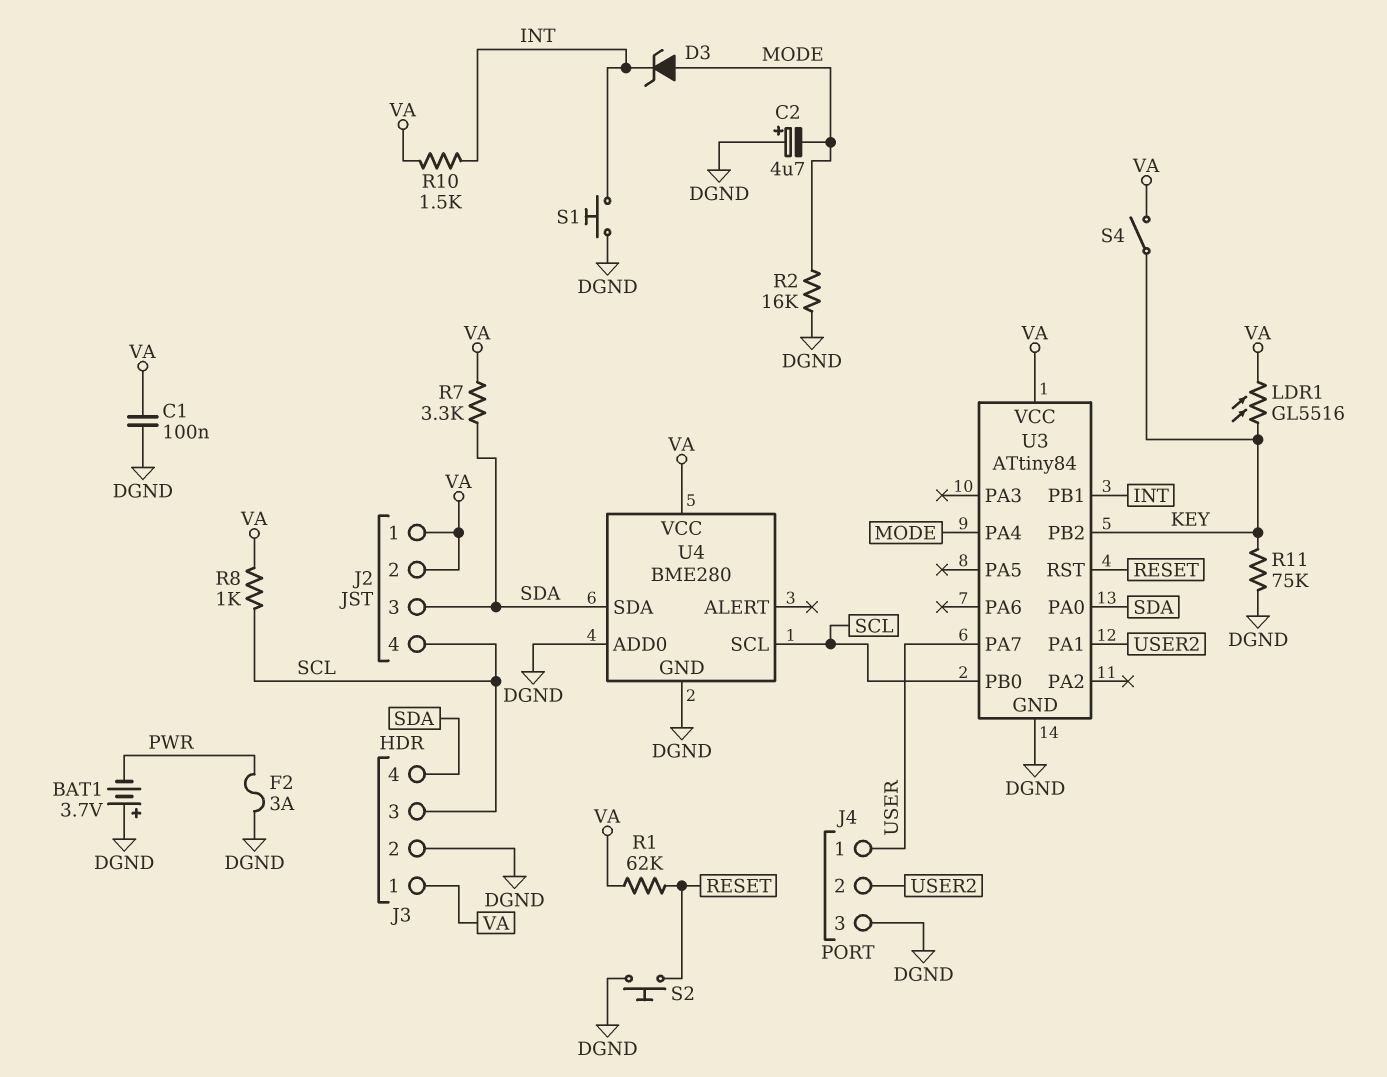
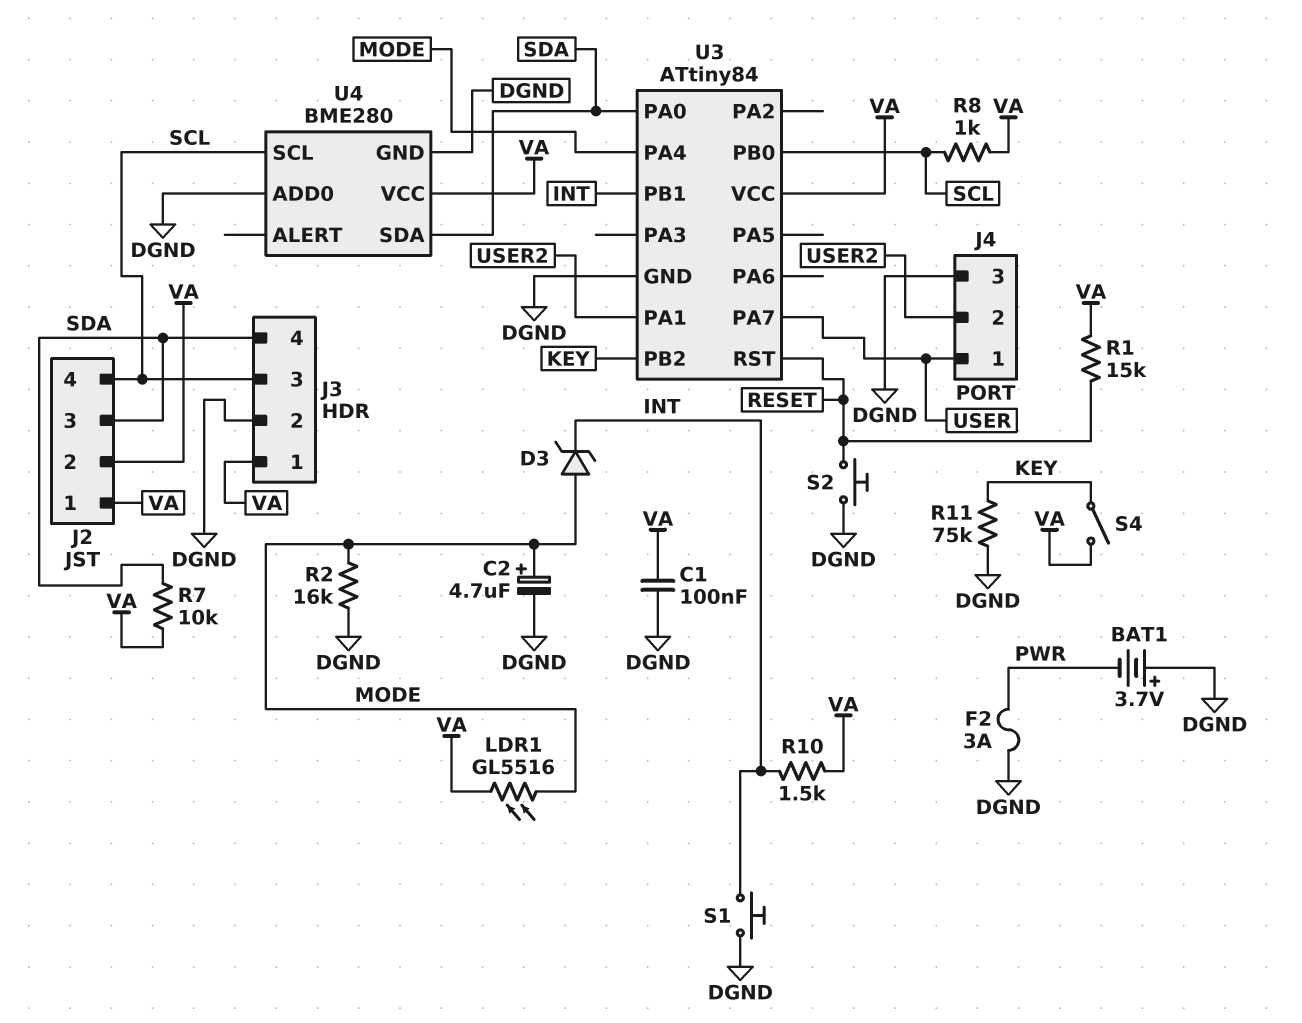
C2: 4.7uF (plus DGND, minus MODE) -> 4.7uF (plus MODE, minus DGND)
LDR1: GL5516 (KEY, VA) -> GL5516 (MODE, VA)
R1: 62k (RESET, VA) -> 15k (RESET, VA)
R7: 3.3k (SDA, VA) -> 10k (SDA, VA)

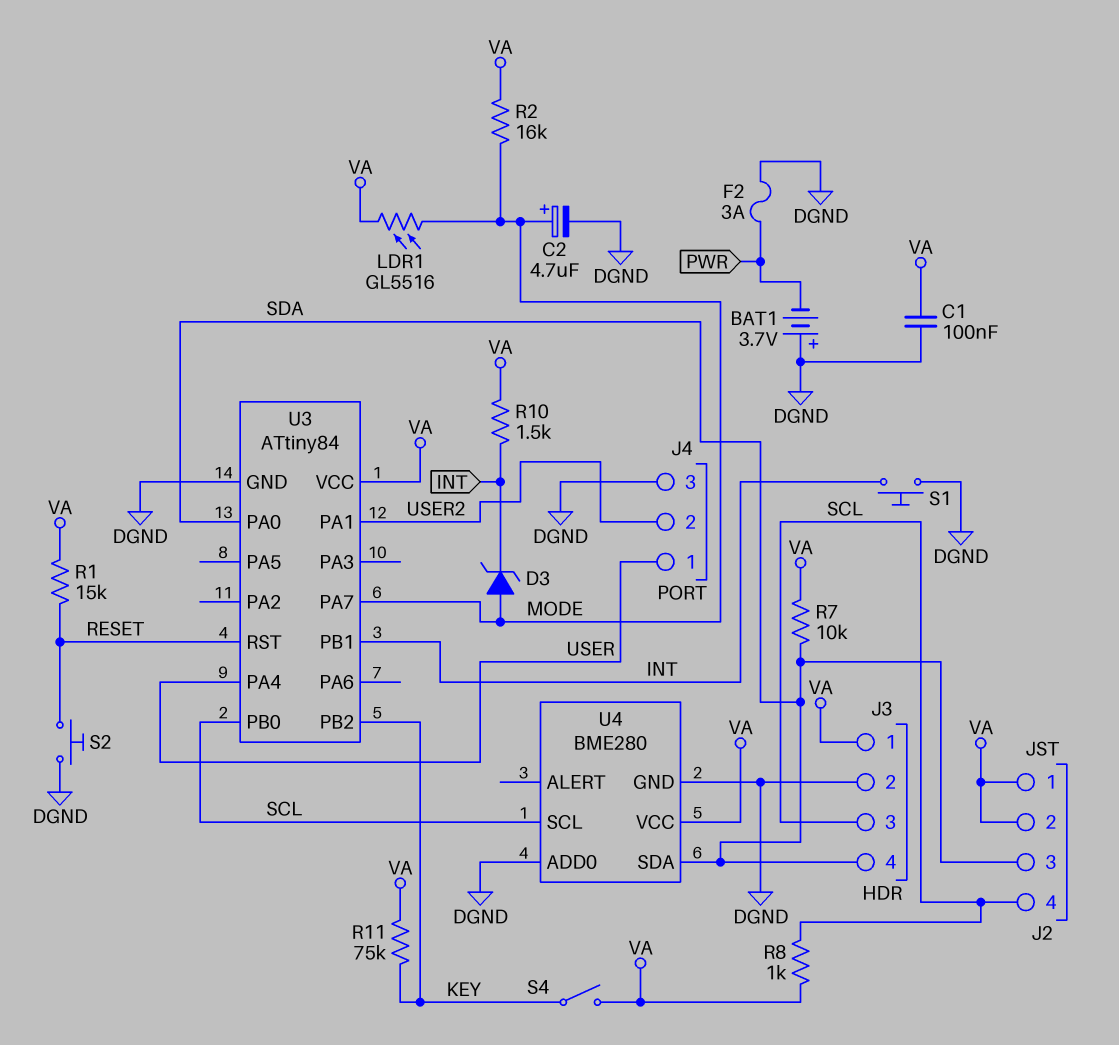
R2: 16k (DGND, MODE) -> 16k (MODE, VA)
R11: 75k (DGND, KEY) -> 75k (KEY, VA)
U3 pin PA4: MODE -> USER
U3 pin PA7: USER -> MODE

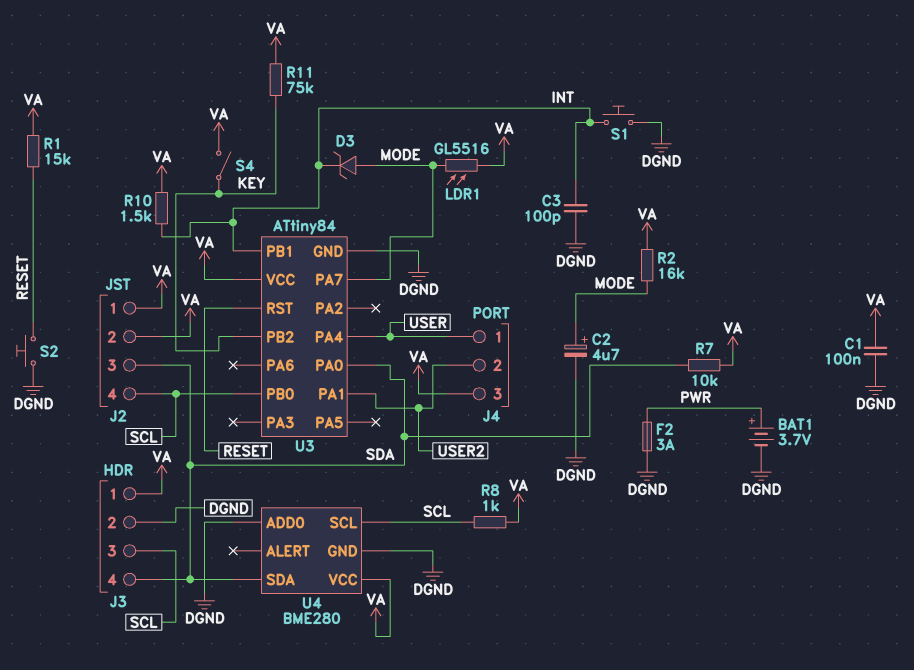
BAT1: 3.7V (plus DGND, minus PWR) -> 3.7V (plus PWR, minus DGND)
C3: none -> 100pF (DGND, INT)
J4 pin 3: DGND -> VA

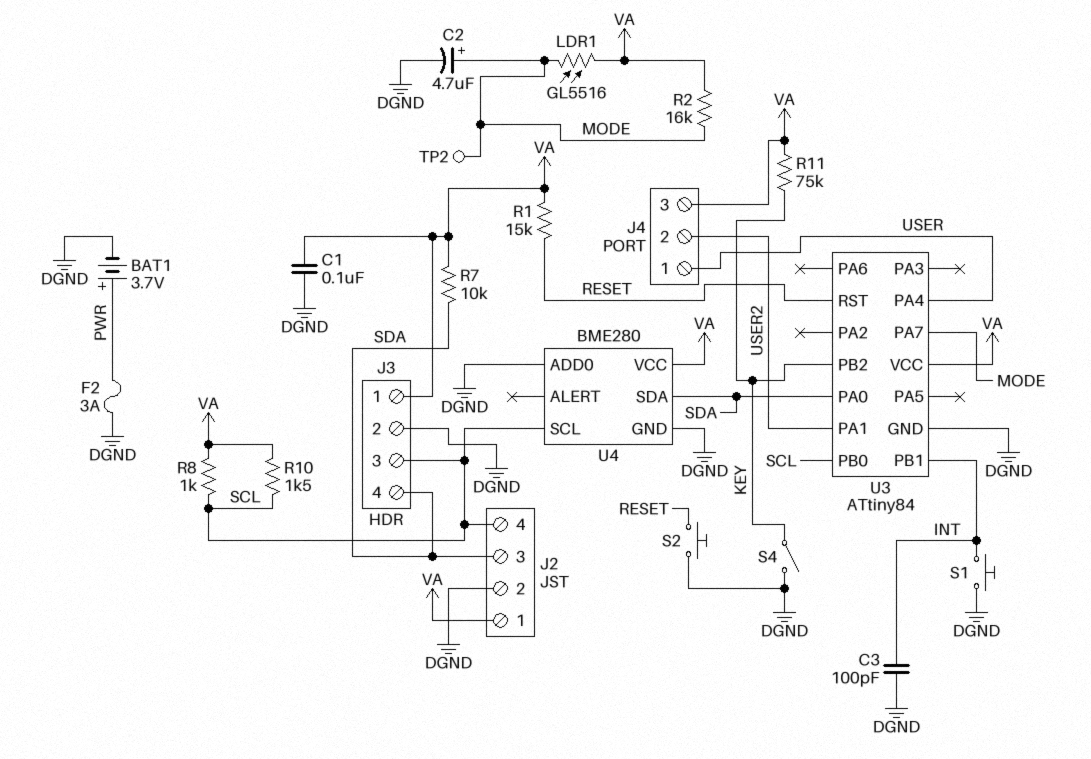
D3: zener (A MODE, K INT) -> none
J2 pin 2: VA -> DGND
R10: 1.5k (INT, VA) -> 1.5k (SCL, VA)
S4: switch (KEY, VA) -> switch (DGND, KEY)
TP2: none -> test point (MODE)

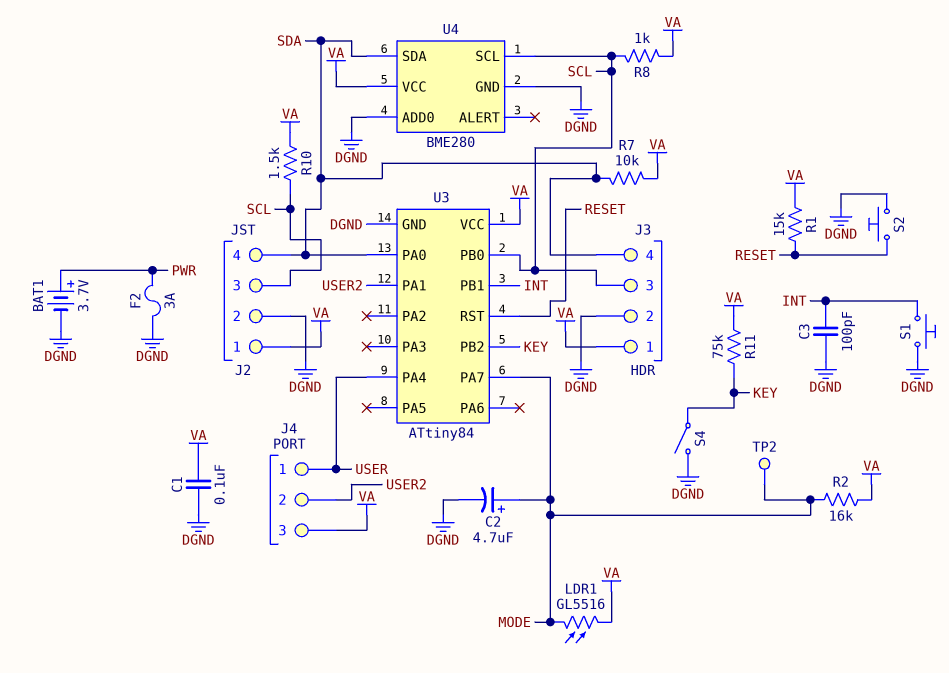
J2 pin 3: SDA -> SCL
J2 pin 4: SCL -> SDA

